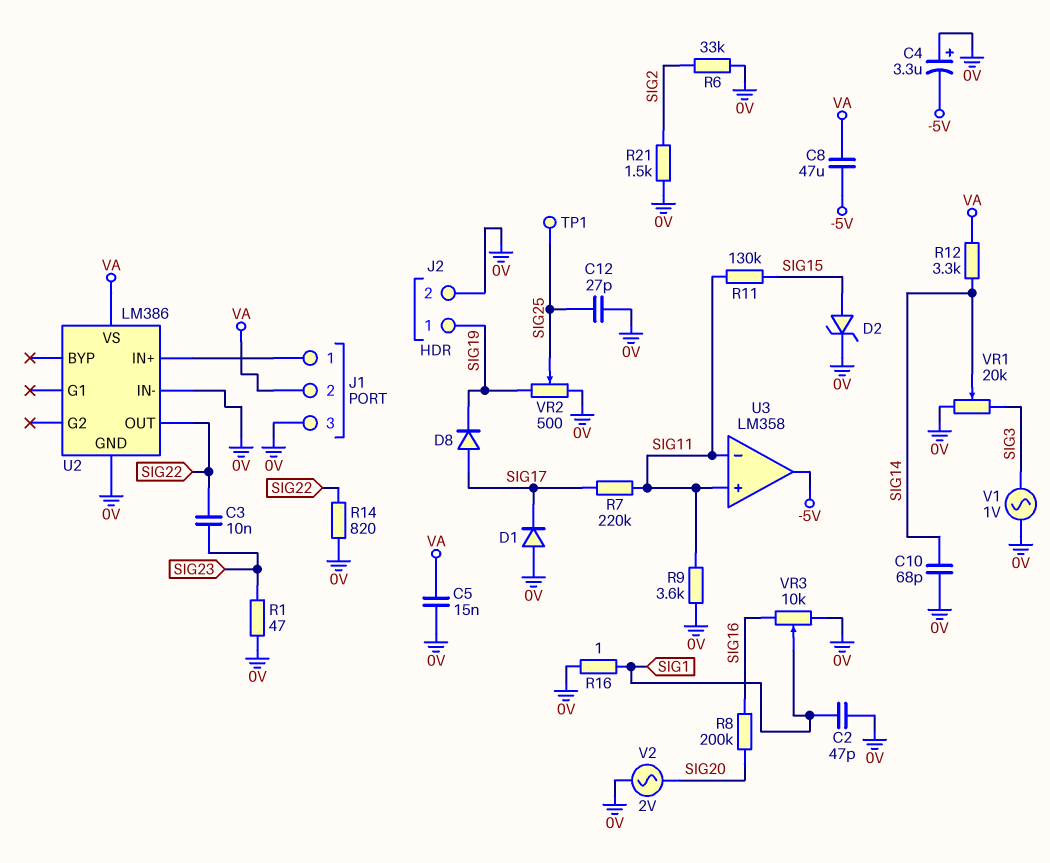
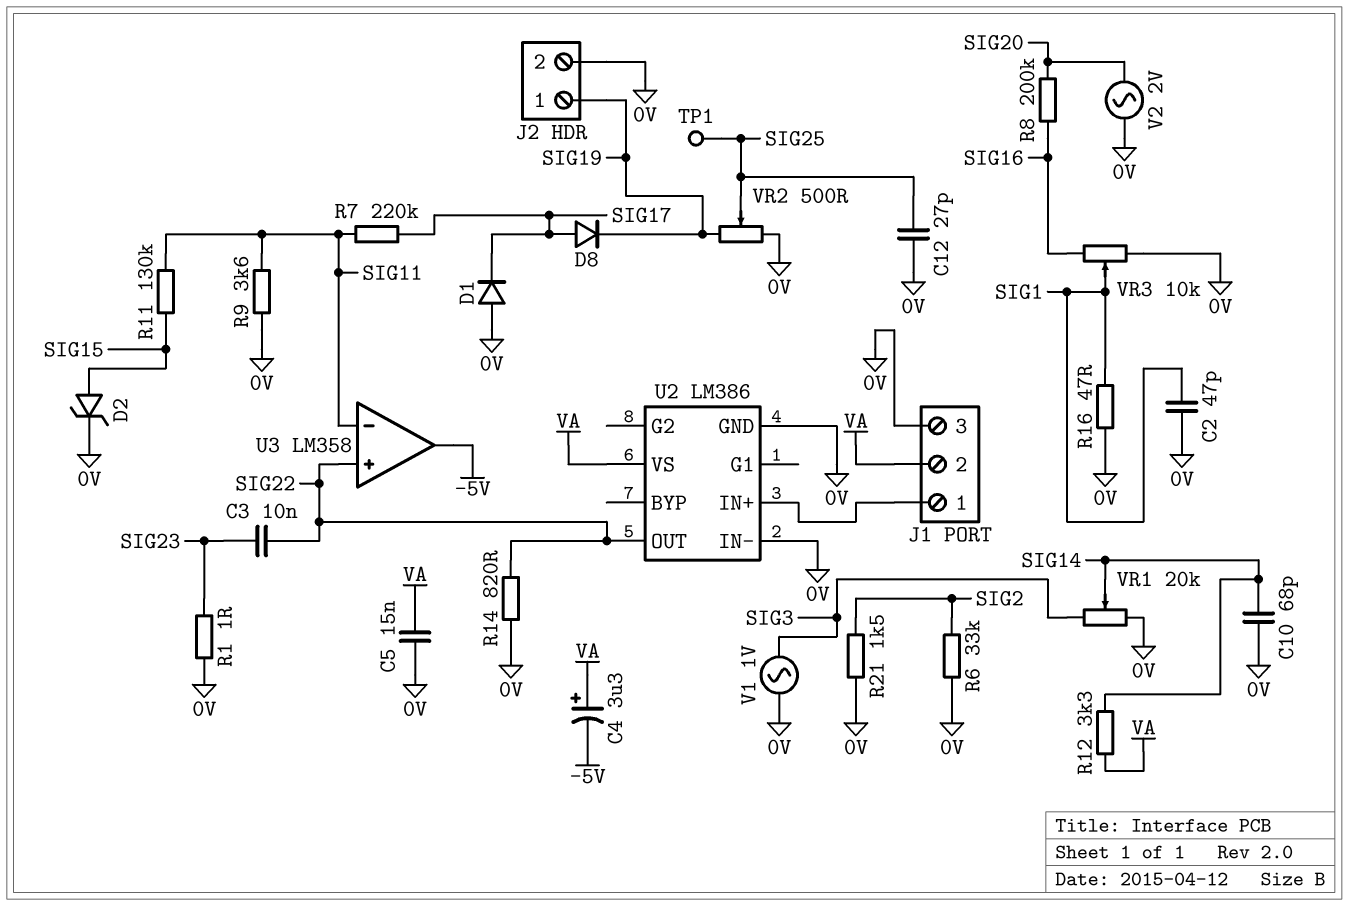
C4: 3.3uF (plus 0V, minus -5V) -> 3.3uF (plus VA, minus -5V)
C8: 47uF (-5V, VA) -> none
R1: 47 (0V, SIG23) -> 1 (0V, SIG23)
R16: 1 (0V, SIG1) -> 47 (0V, SIG1)
U3 pin in+: SIG11 -> SIG22

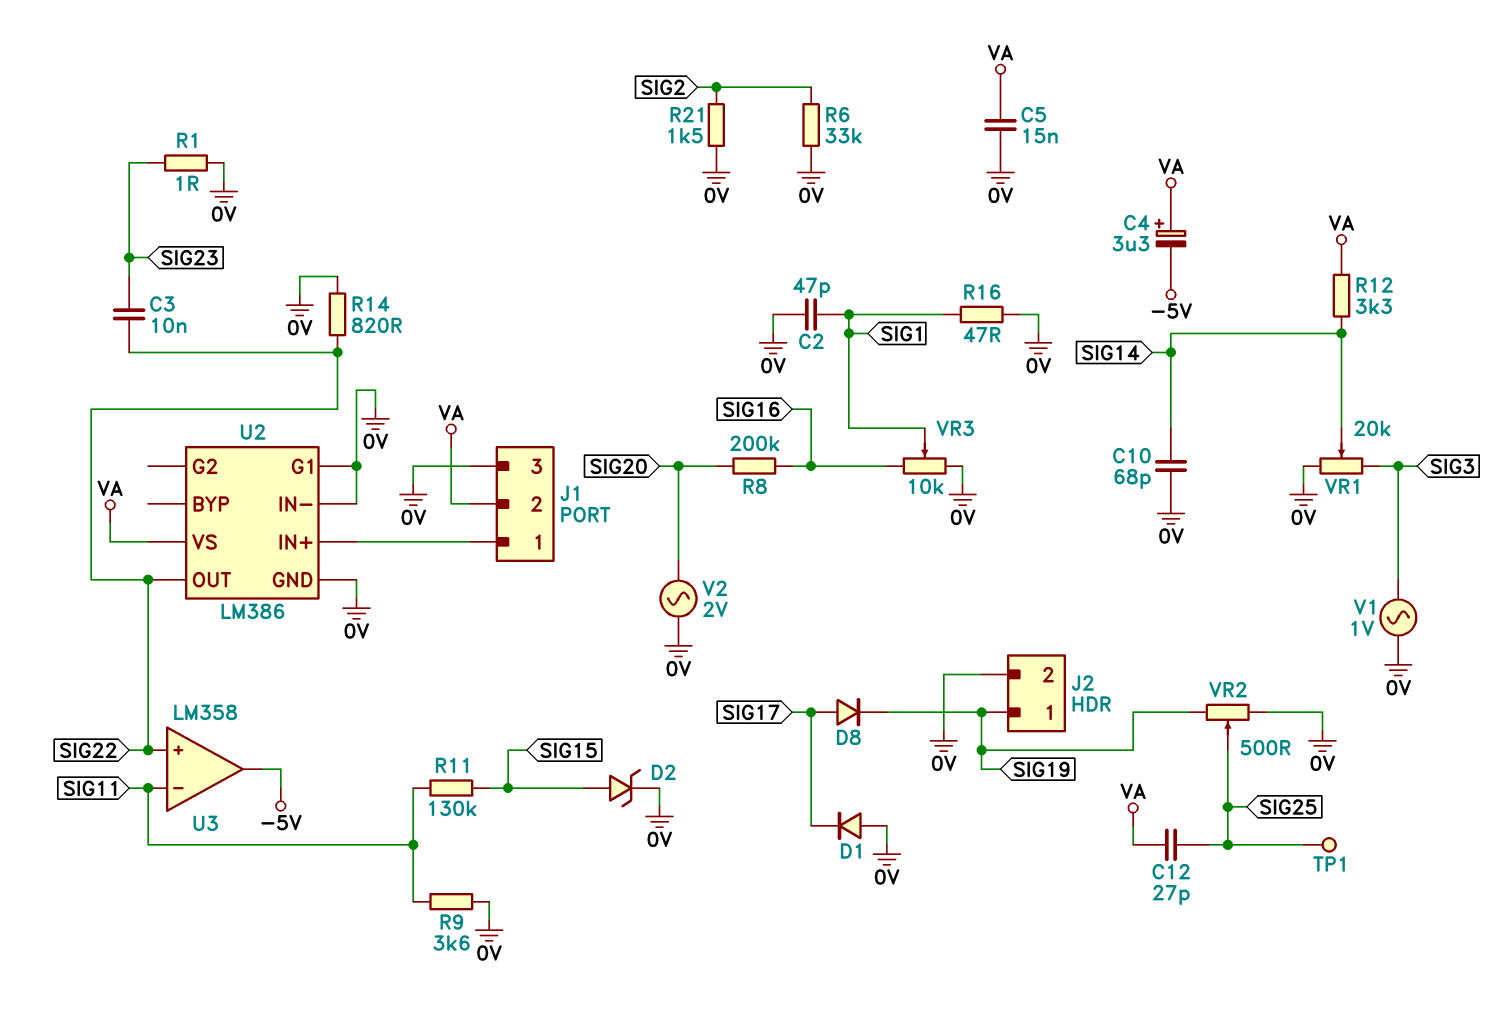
C12: 27pF (0V, SIG25) -> 27pF (SIG25, VA)
R7: 220k (SIG11, SIG17) -> none
U2 pin G1: none -> 0V

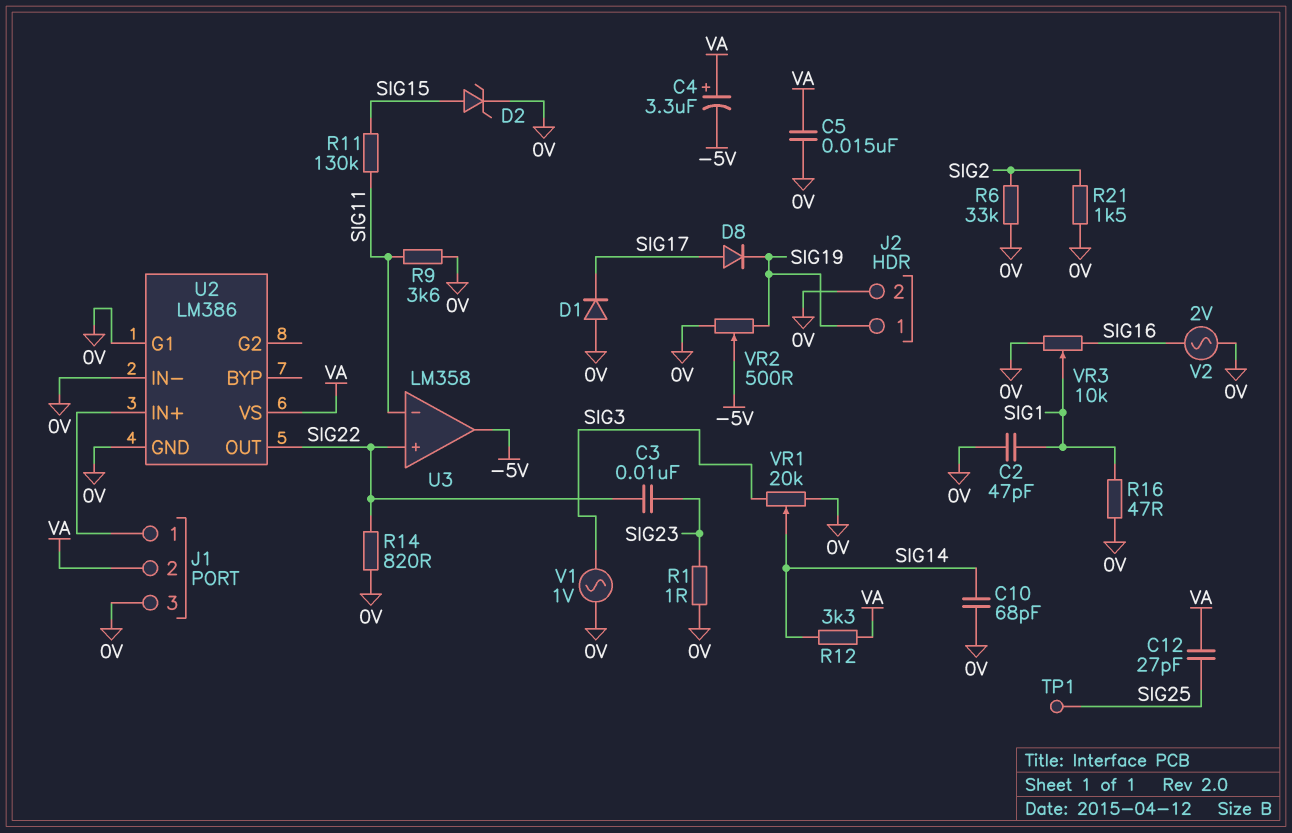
R8: 200k (SIG16, SIG20) -> none
V2: AC 2V (0V, SIG20) -> AC 2V (0V, SIG16)
VR2: 500 (0V, SIG19, wiper SIG25) -> 500 (0V, SIG19, wiper -5V)

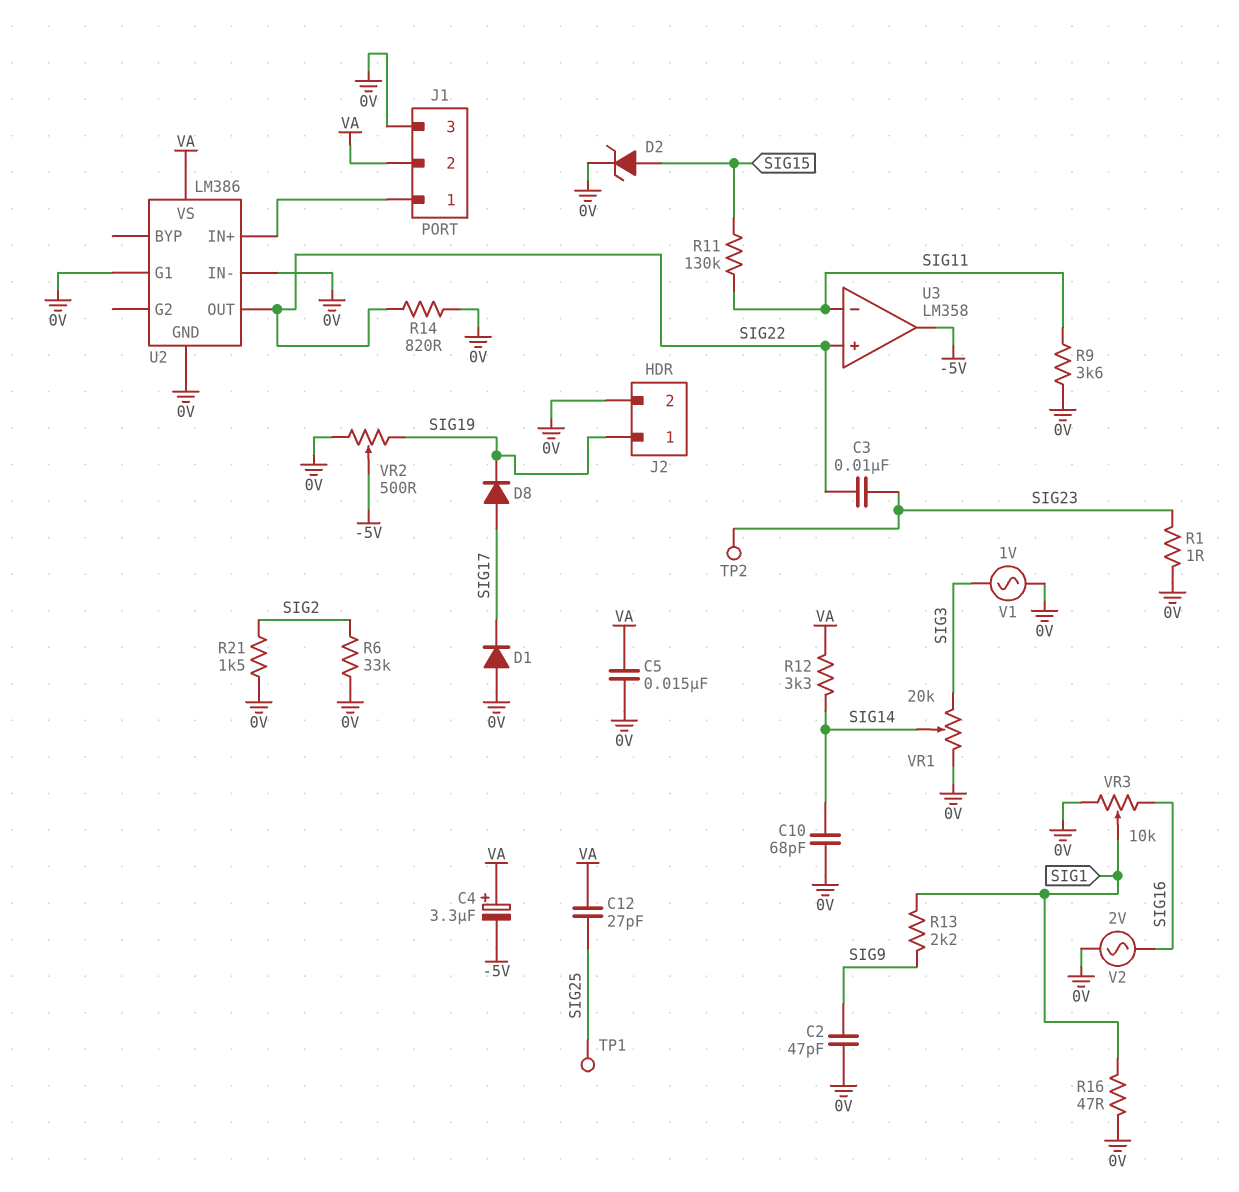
C2: 47pF (0V, SIG1) -> 47pF (0V, SIG9)
R13: none -> 2.2k (SIG1, SIG9)
TP2: none -> test point (SIG23)

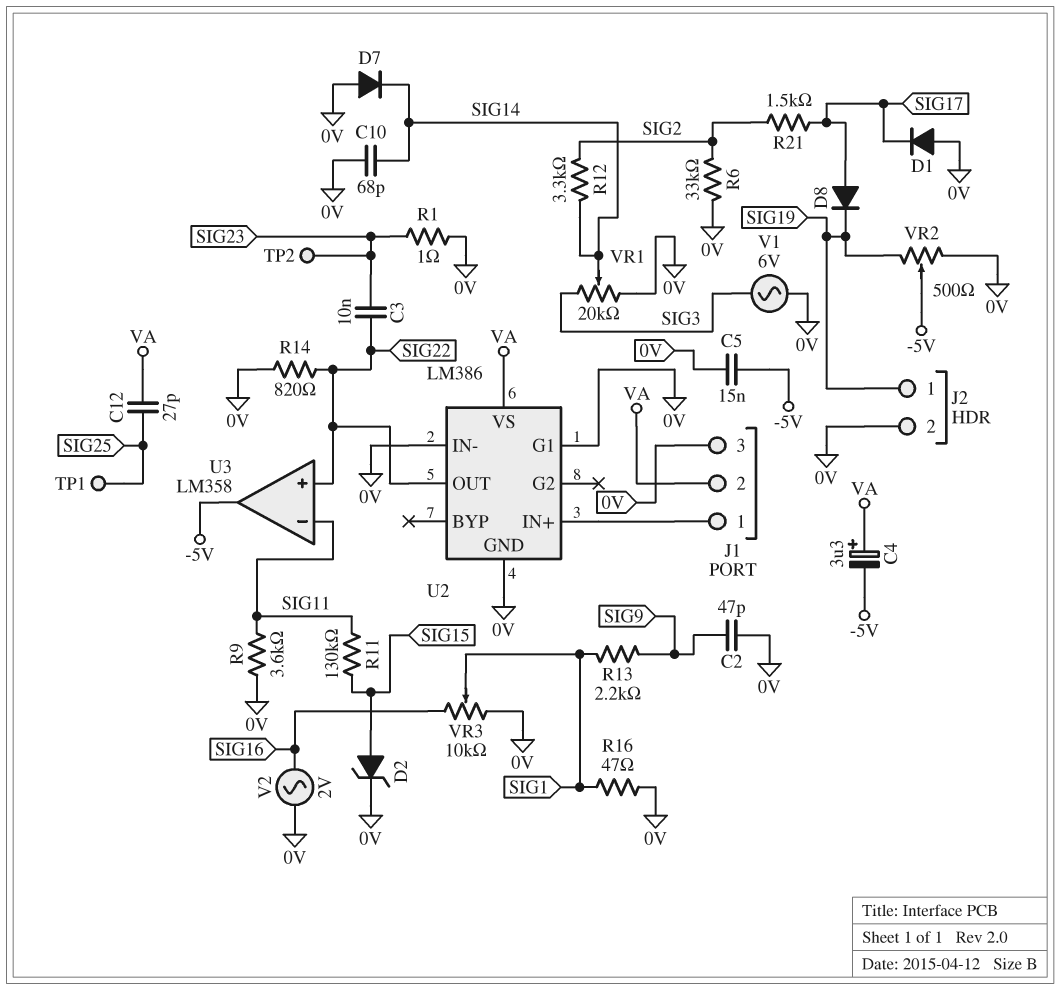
C5: 15nF (0V, VA) -> 15nF (-5V, 0V)
D7: none -> diode (A 0V, K SIG14)
R12: 3.3k (SIG14, VA) -> 3.3k (SIG2, SIG14)
R21: 1.5k (0V, SIG2) -> 1.5k (SIG2, SIG17)
V1: AC 1V (0V, SIG3) -> AC 6V (0V, SIG3)

